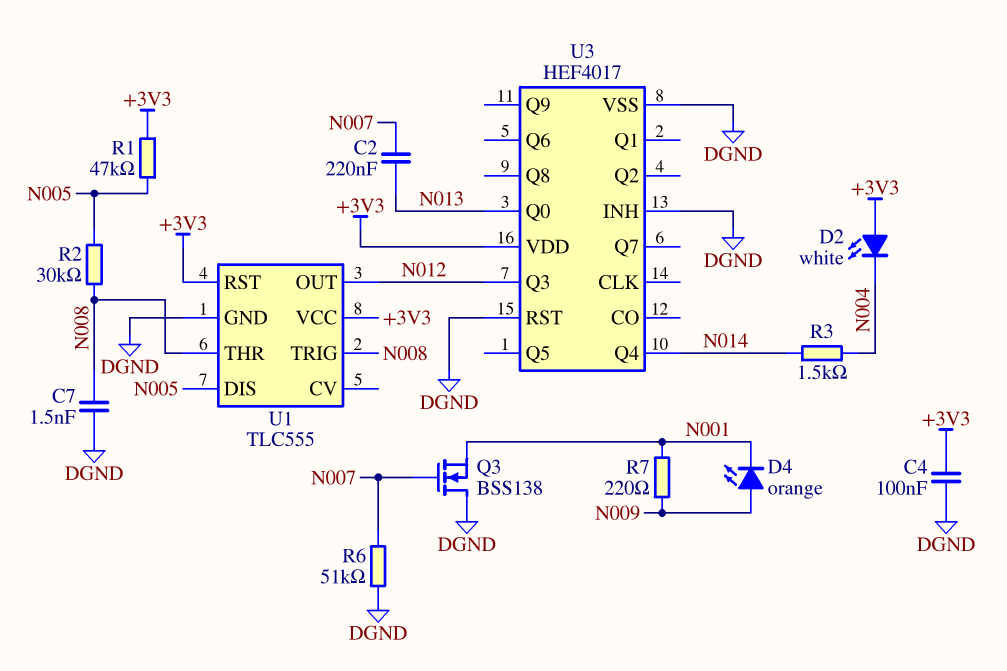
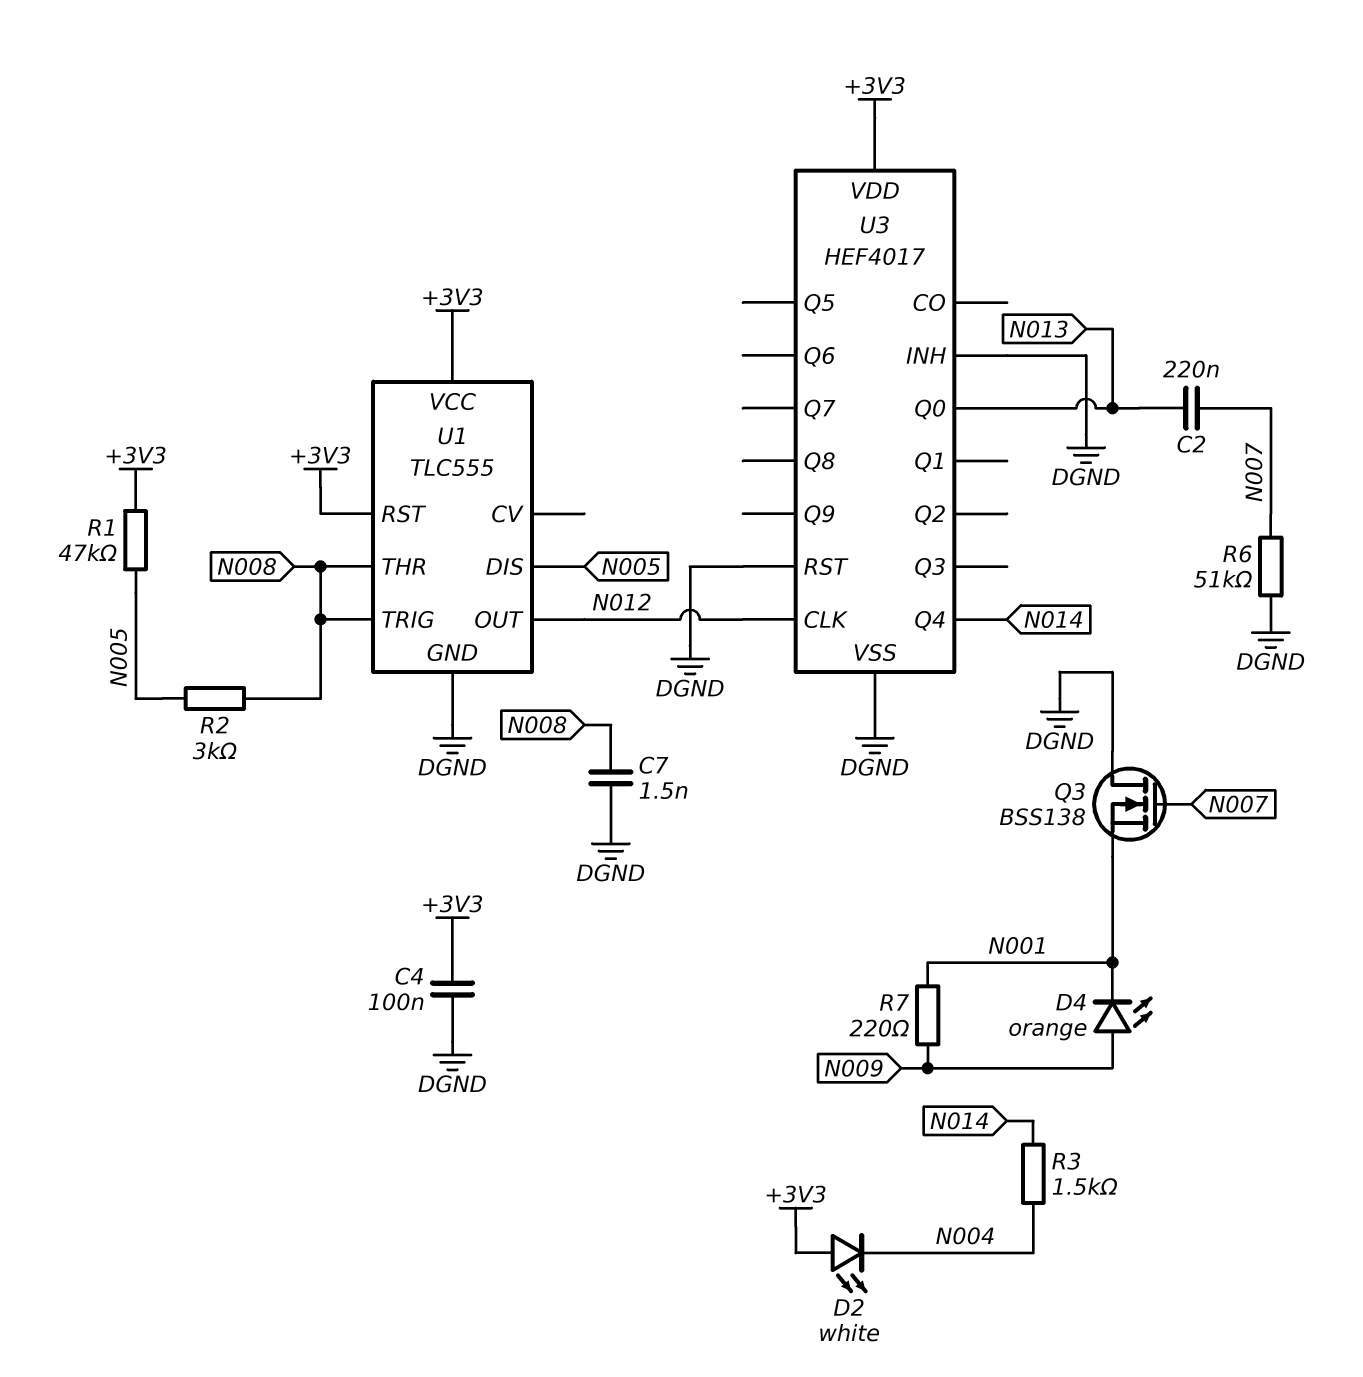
R2: 30k (N005, N008) -> 3k (N005, N008)
U3 pin CLK: none -> N012
U3 pin Q3: N012 -> none

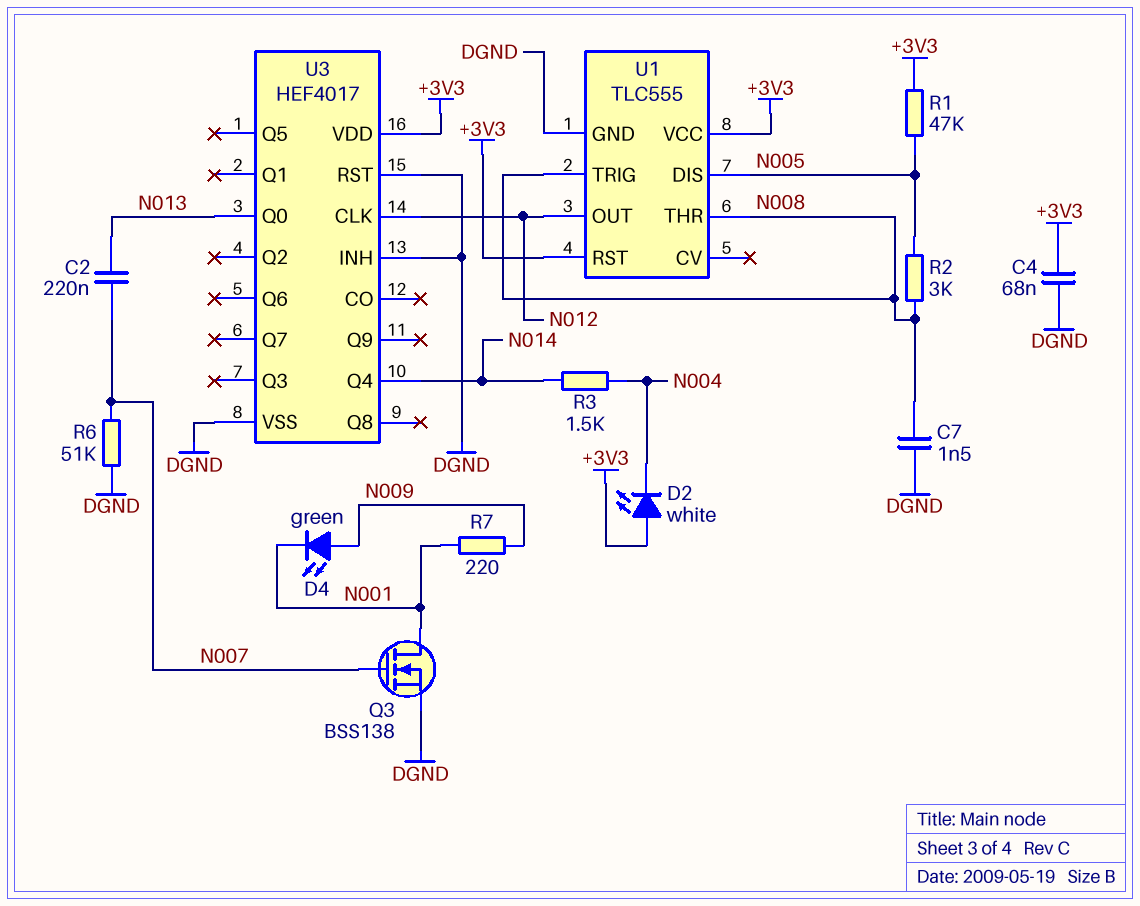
C4: 100nF (+3V3, DGND) -> 68nF (+3V3, DGND)
D4: LED orange (A N009, K N001) -> LED green (A N009, K N001)
Q3: NMOS BSS138 (G N007, D DGND, S N001) -> NMOS BSS138 (G N007, D N001, S DGND)

